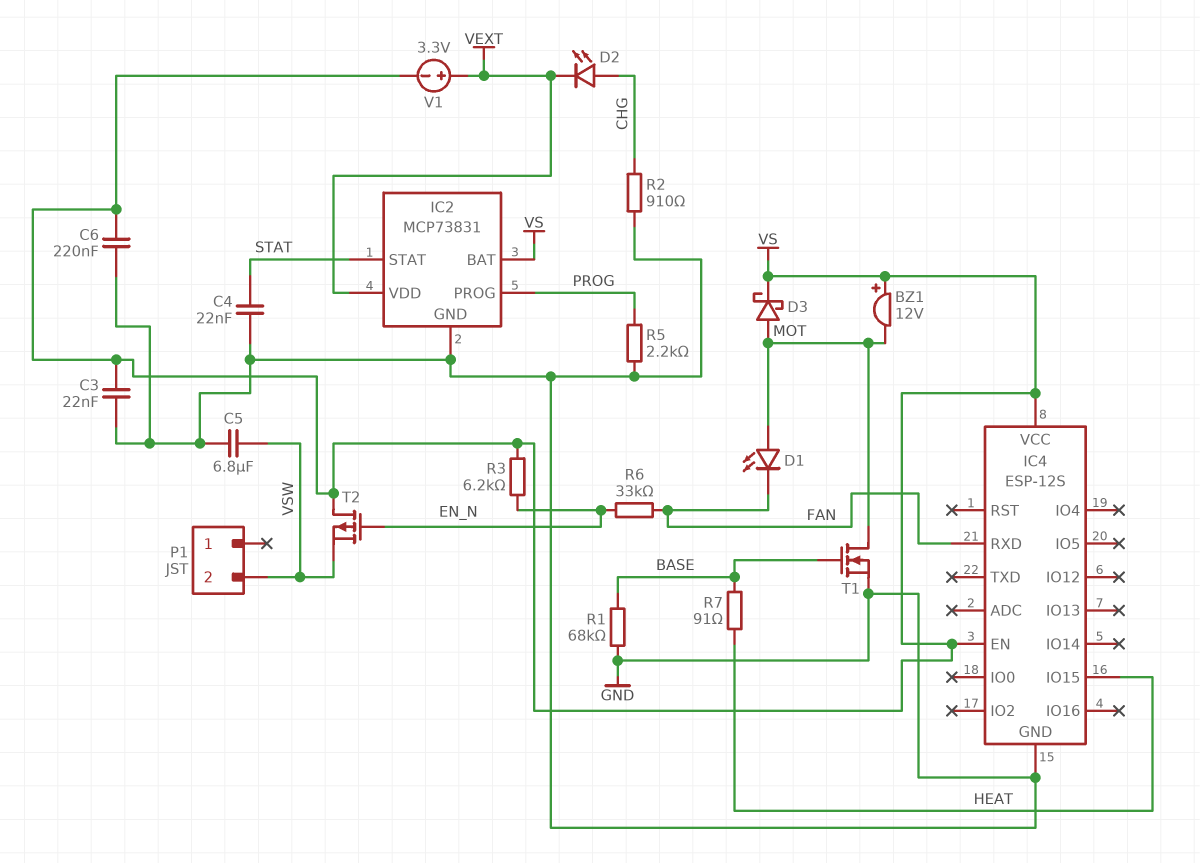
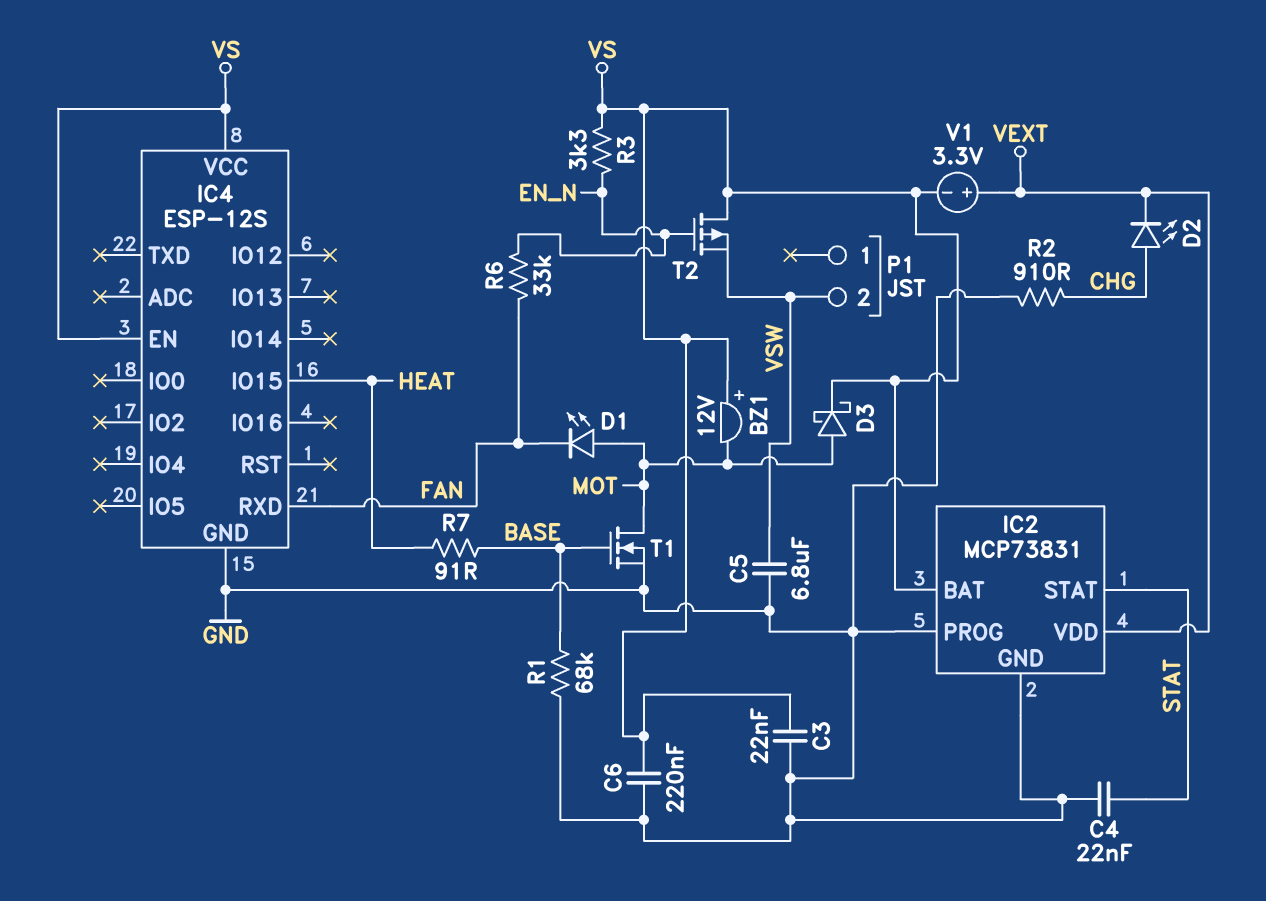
IC2 pin PROG: PROG -> GND
R3: 6.2k (EN_N, VS) -> 3.3k (EN_N, VS)
R5: 2.2k (GND, PROG) -> none

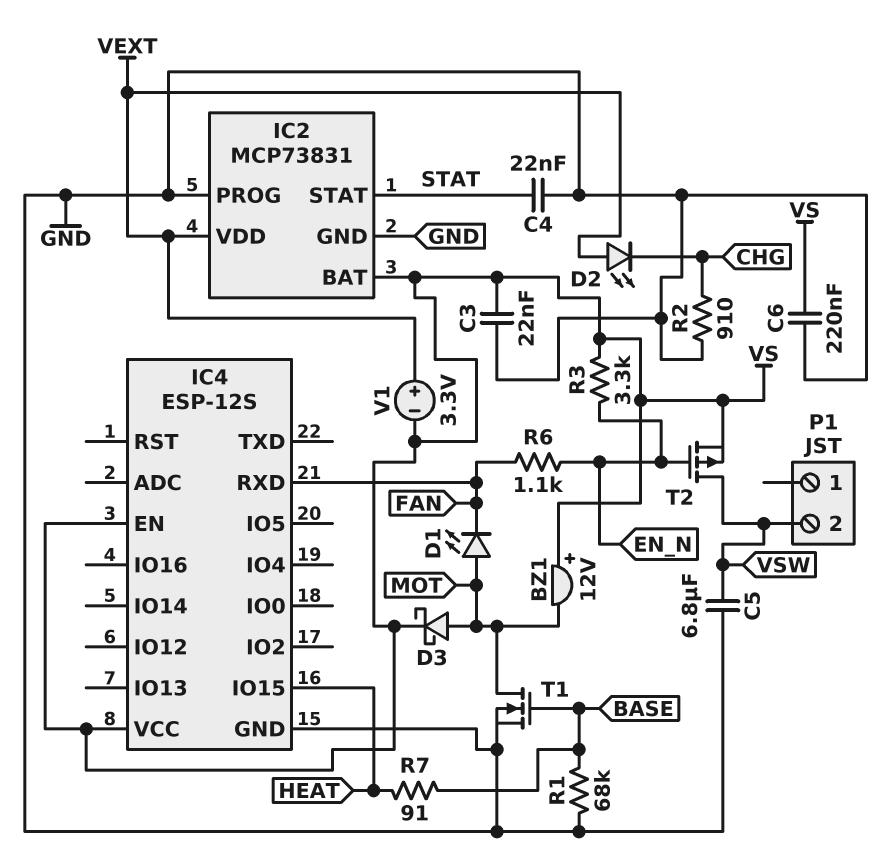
D2: LED (A CHG, K VEXT) -> LED (A VEXT, K CHG)
R6: 33k (EN_N, FAN) -> 1.1k (EN_N, FAN)
T2: PMOS (G EN_N, D VS, S VSW) -> PMOS (G EN_N, D VSW, S VS)

